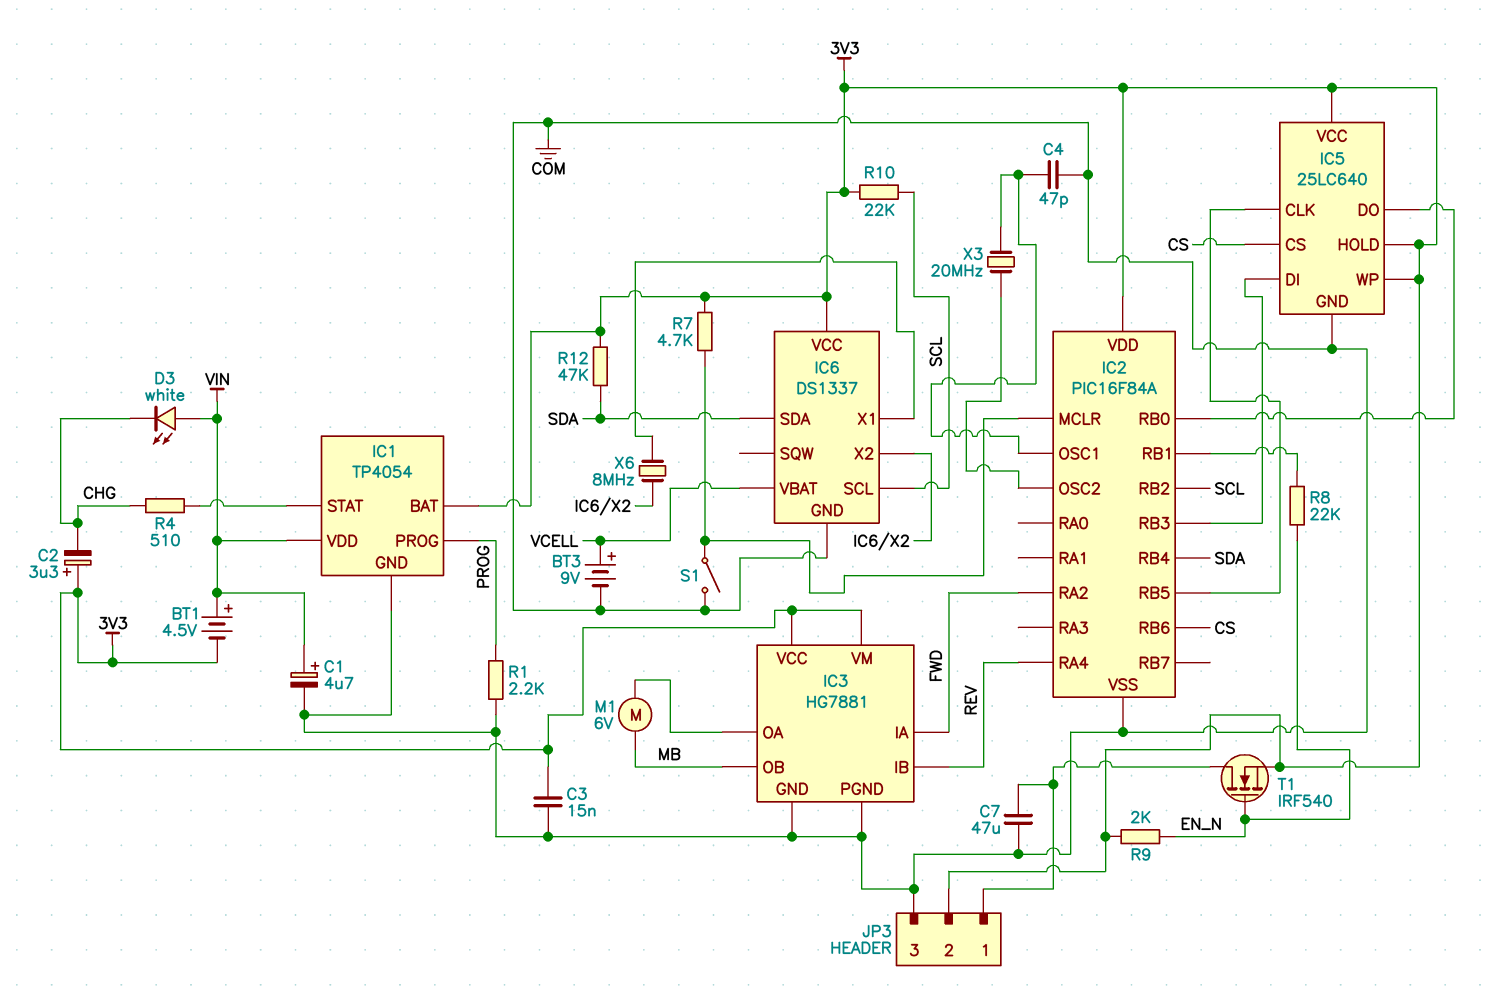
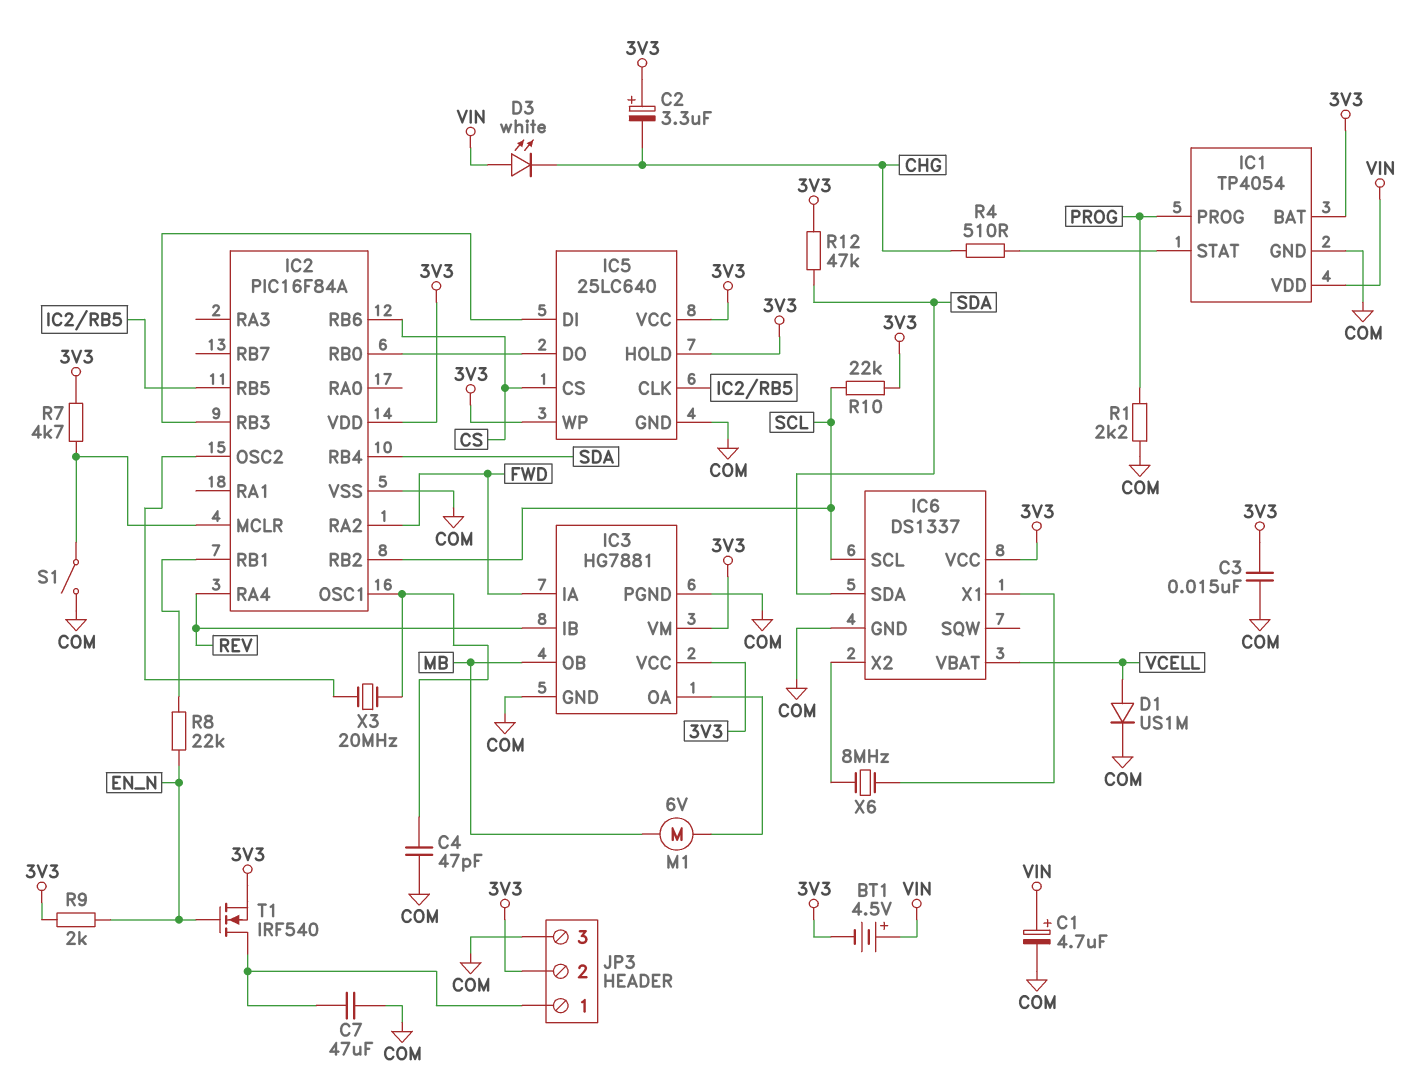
BT3: 9V (plus VCELL, minus COM) -> none
D1: none -> diode US1M (A VCELL, K COM)

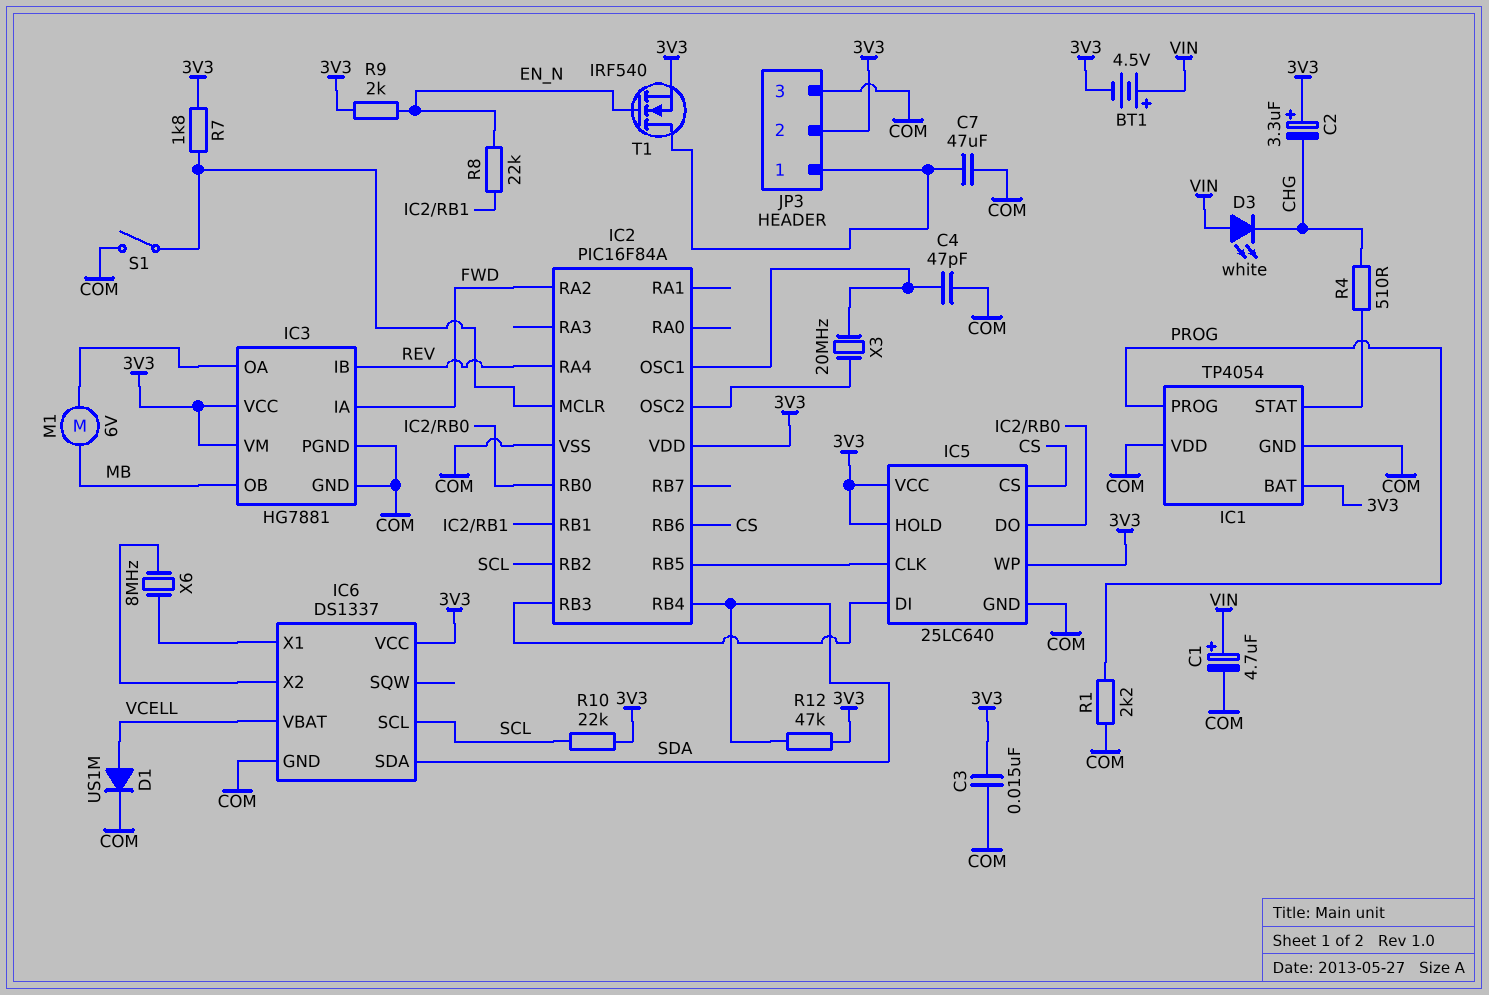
IC1 pin VDD: VIN -> COM
R7: 4.7k (3V3, IC2/MCLR) -> 1.8k (3V3, IC2/MCLR)

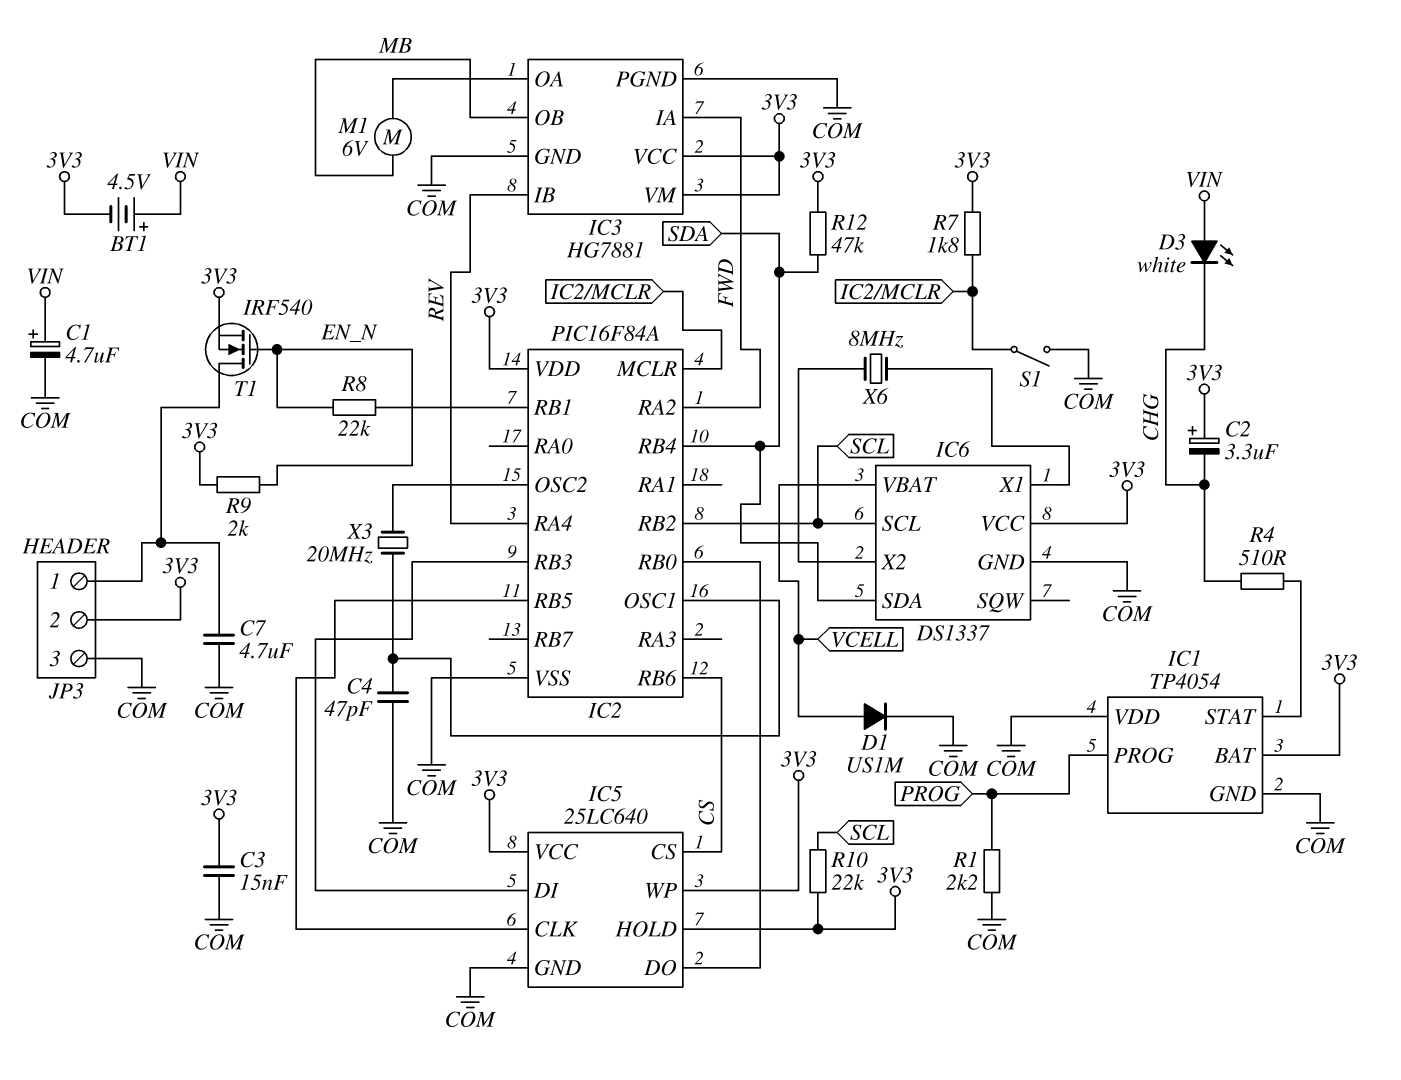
C7: 47uF (COM, JP3/1) -> 4.7uF (COM, JP3/1)

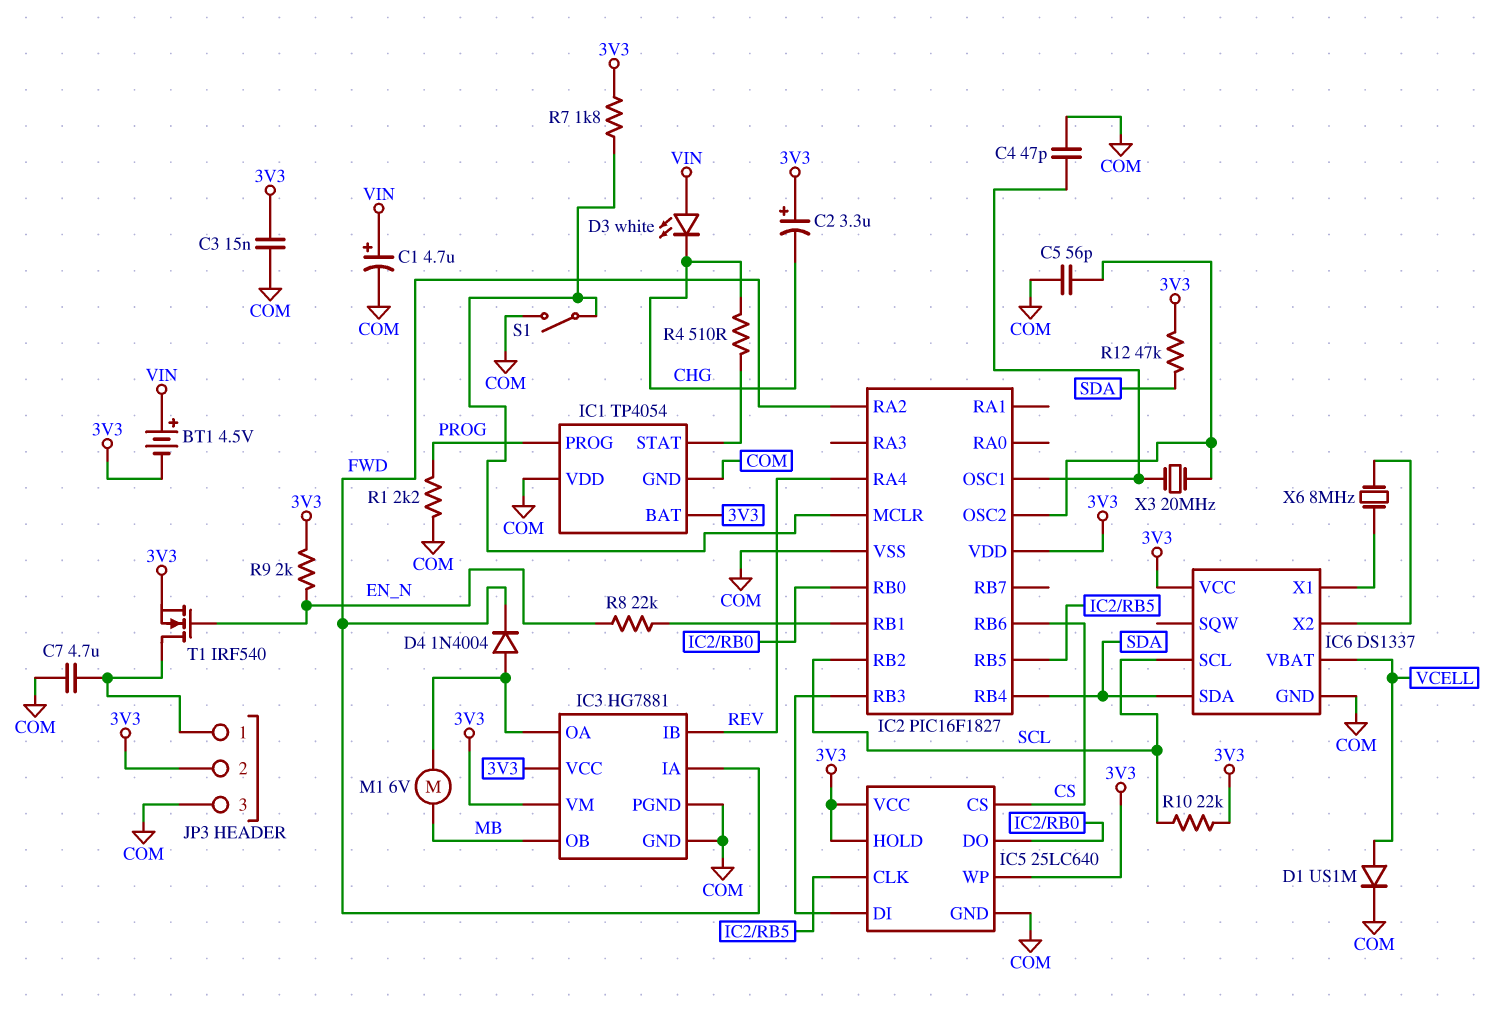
C5: none -> 56pF (COM, IC2/OSC2)
D4: none -> diode 1N4004 (A IC3/OA, K FWD)
IC2: PIC16F84A -> PIC16F1827

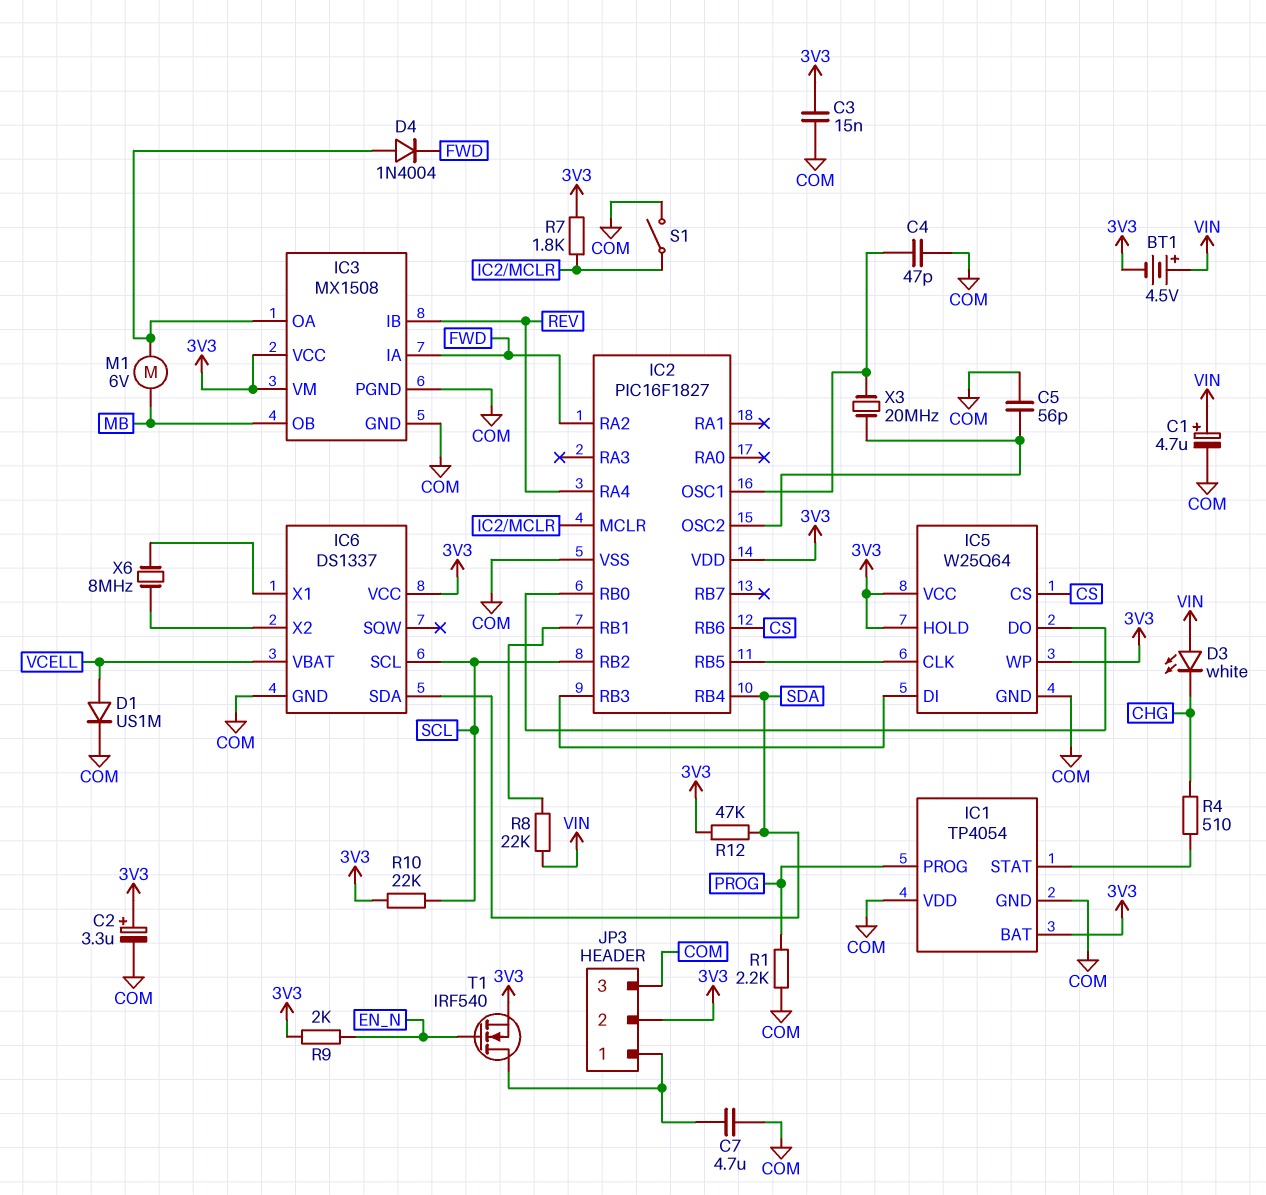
C2: 3.3uF (plus 3V3, minus CHG) -> 3.3uF (plus 3V3, minus COM)
IC3: HG7881 -> MX1508
IC5: 25LC640 -> W25Q64
R8: 22k (EN_N, IC2/RB1) -> 22k (IC2/RB1, VIN)

